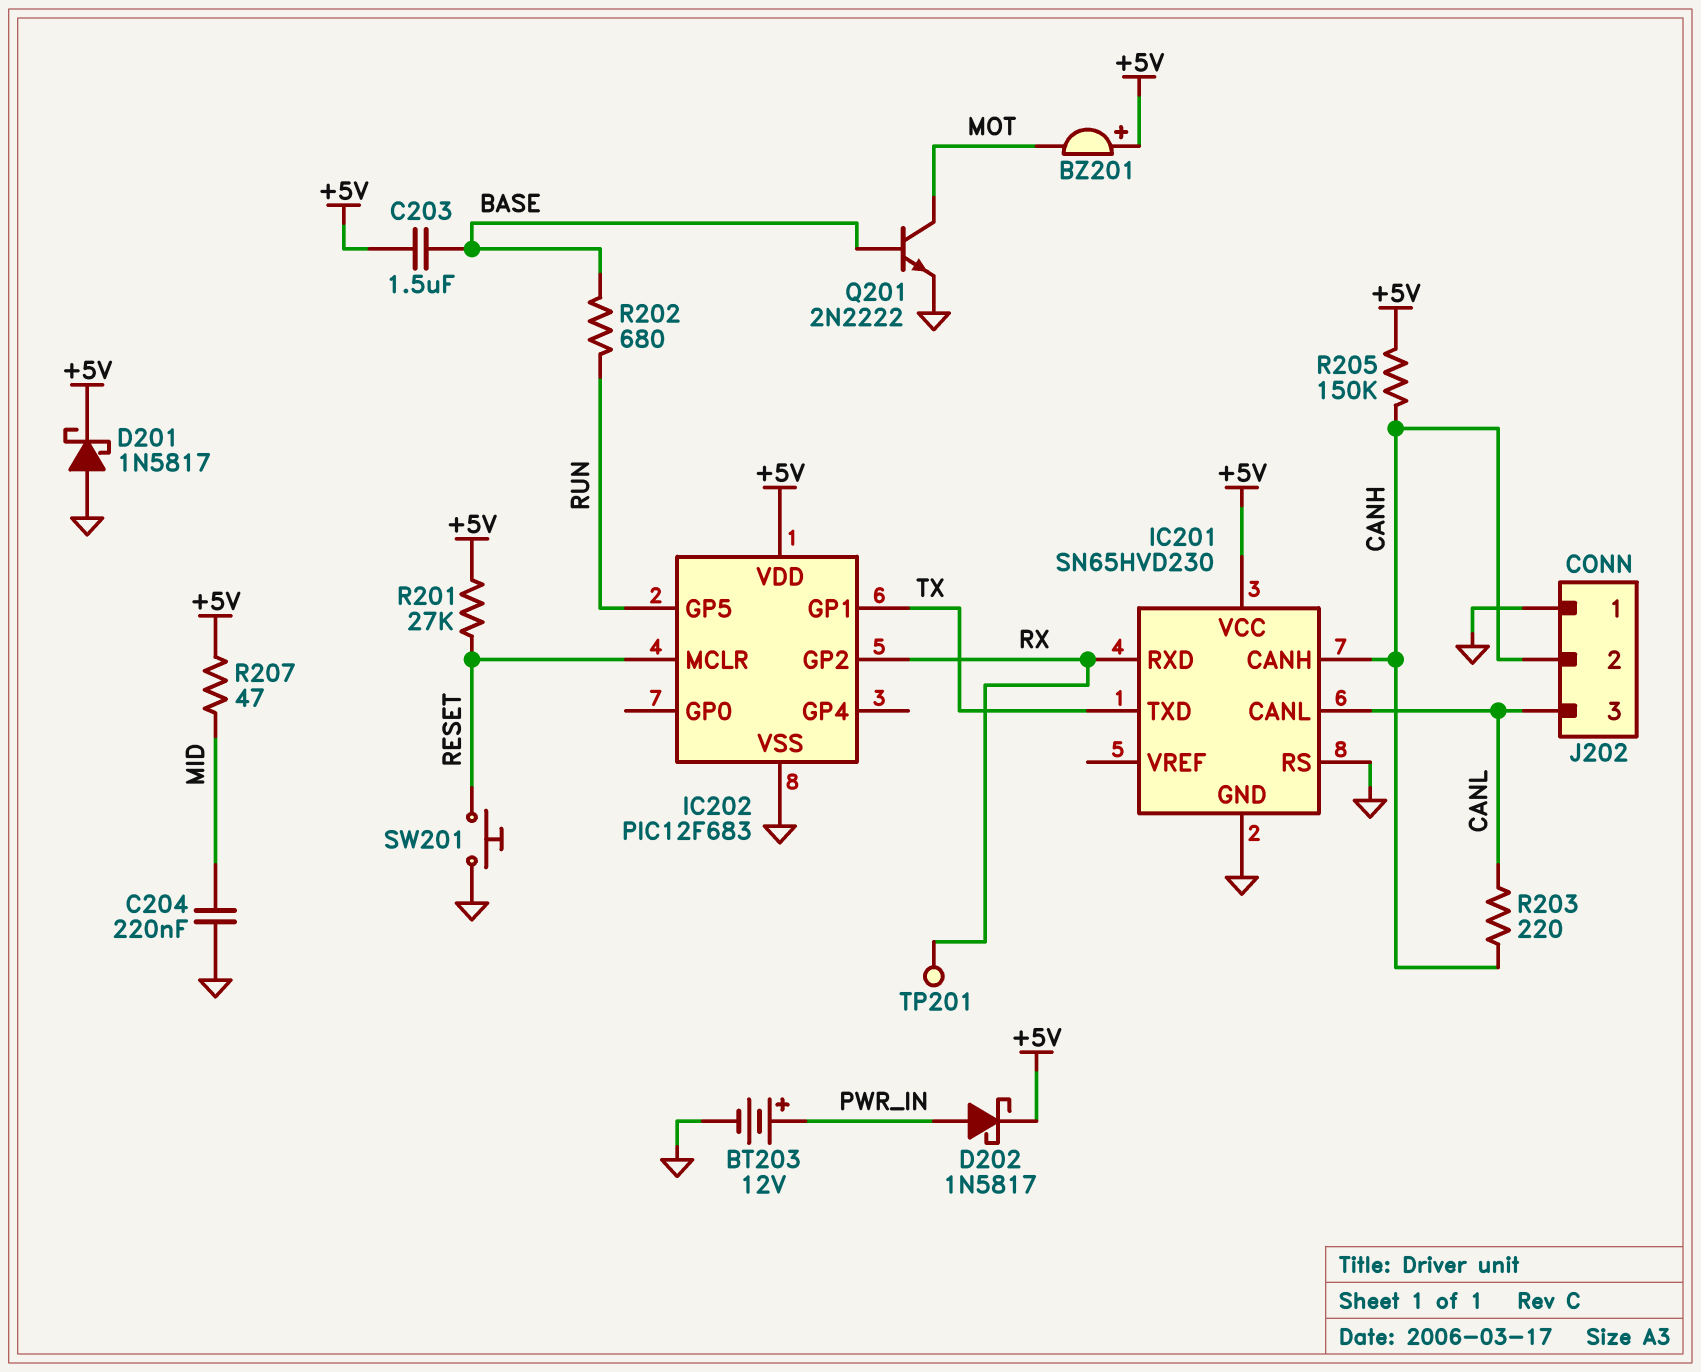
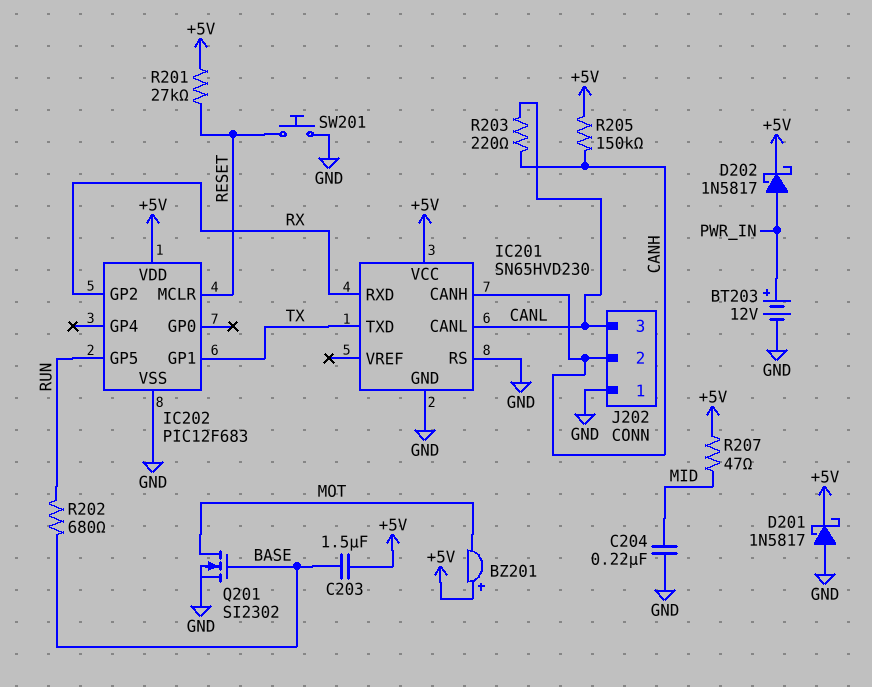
Q201: NPN 2N2222 (B BASE, C MOT, E GND) -> NMOS SI2302 (G BASE, D MOT, S GND)
TP201: test point (RX) -> none

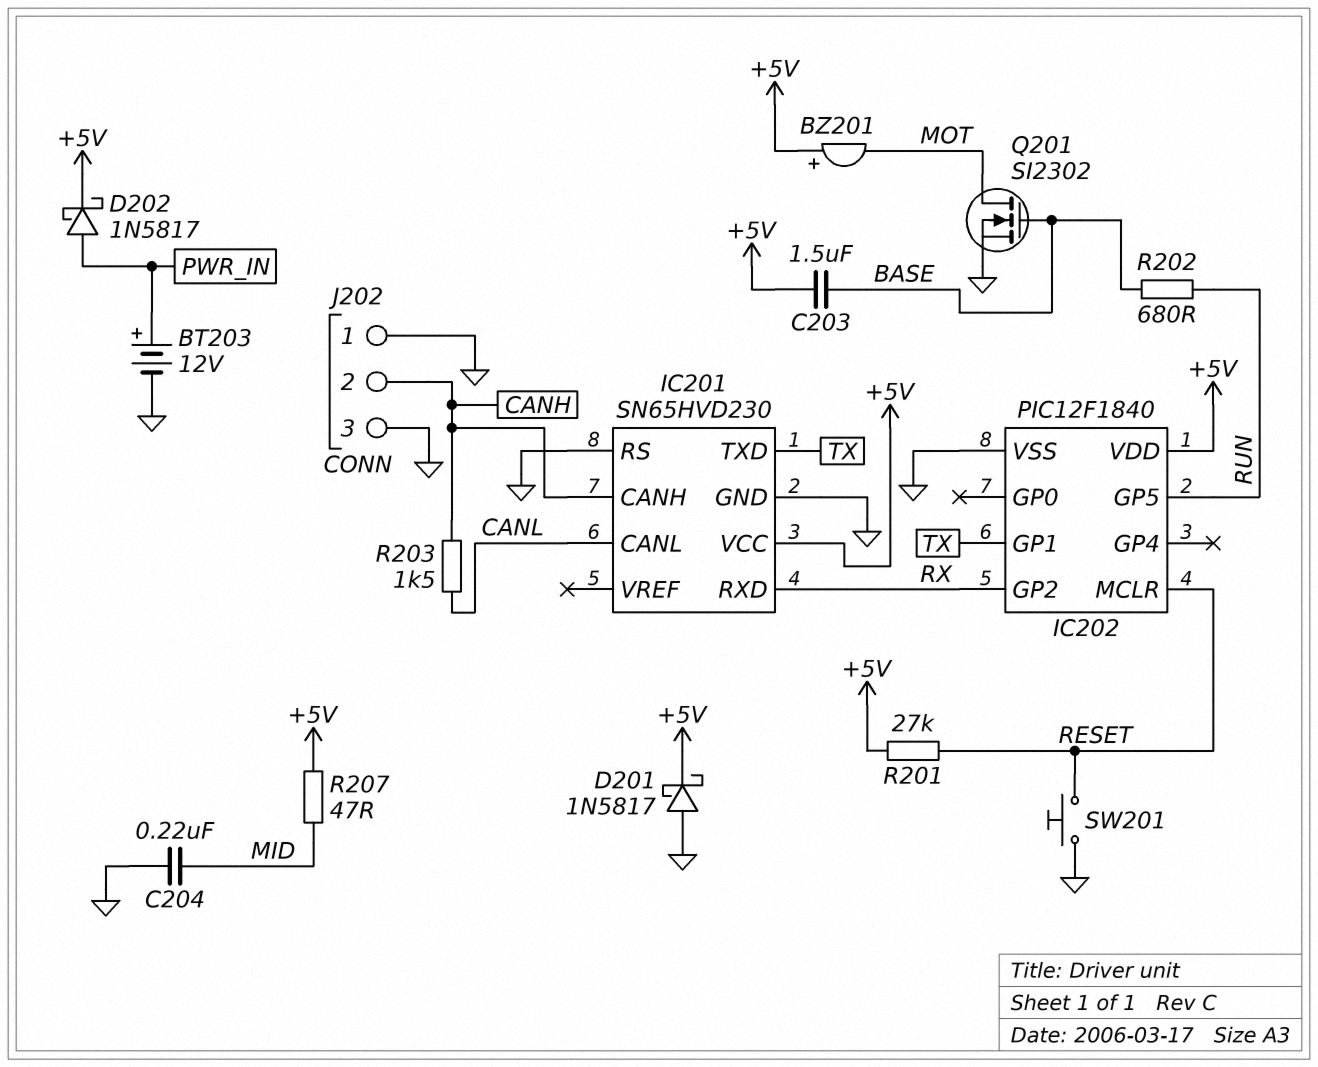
IC202: PIC12F683 -> PIC12F1840
J202 pin 3: CANL -> GND
R203: 220 (CANH, CANL) -> 1.5k (CANH, CANL)
R205: 150k (+5V, CANH) -> none

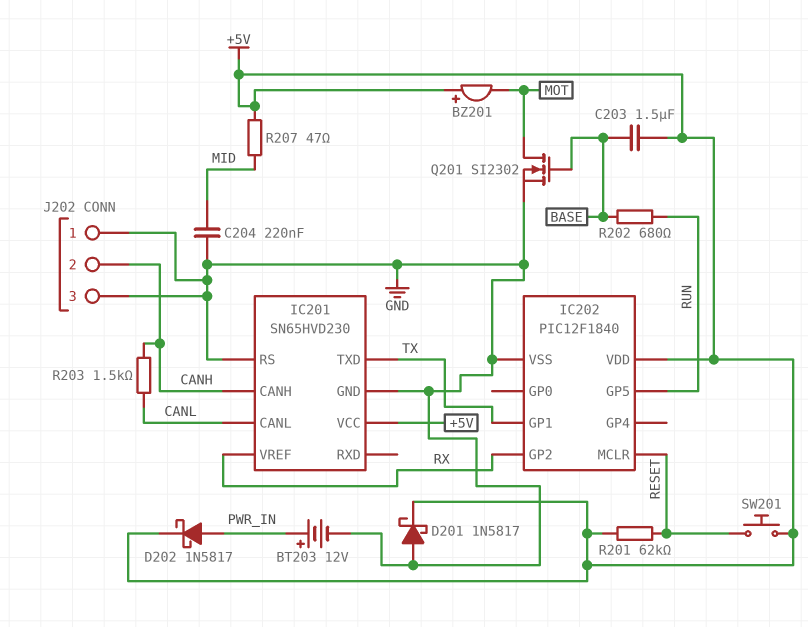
IC201 pin RXD: RX -> none
IC201 pin VREF: none -> RX
R201: 27k (+5V, RESET) -> 62k (+5V, RESET)
SW201: button (GND, RESET) -> button (+5V, RESET)

